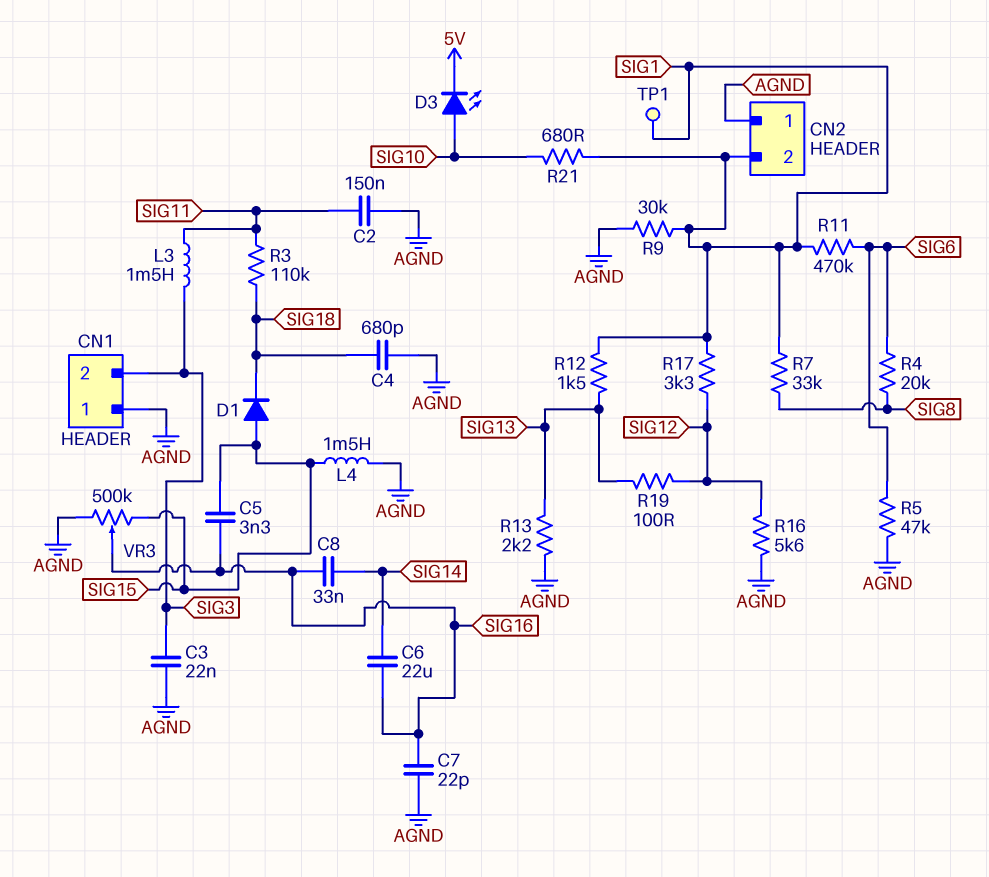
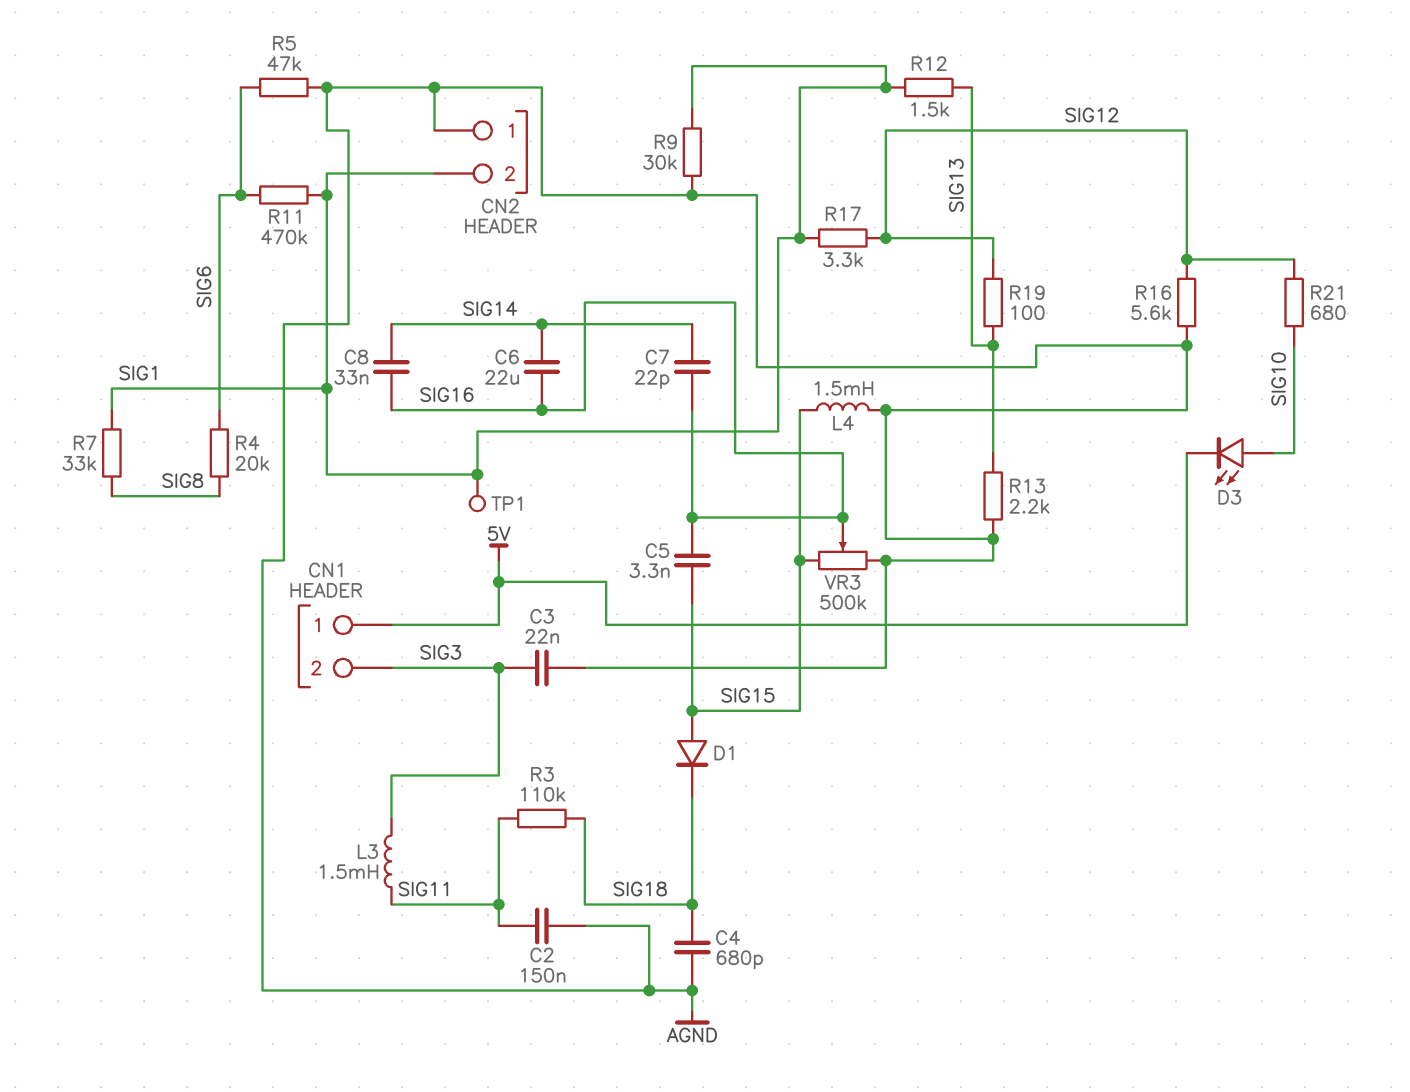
C7: 22pF (AGND, SIG16) -> 22pF (SIG14, SIG16)
CN1 pin 1: AGND -> 5V
R21: 680 (SIG1, SIG10) -> 680 (SIG10, SIG12)

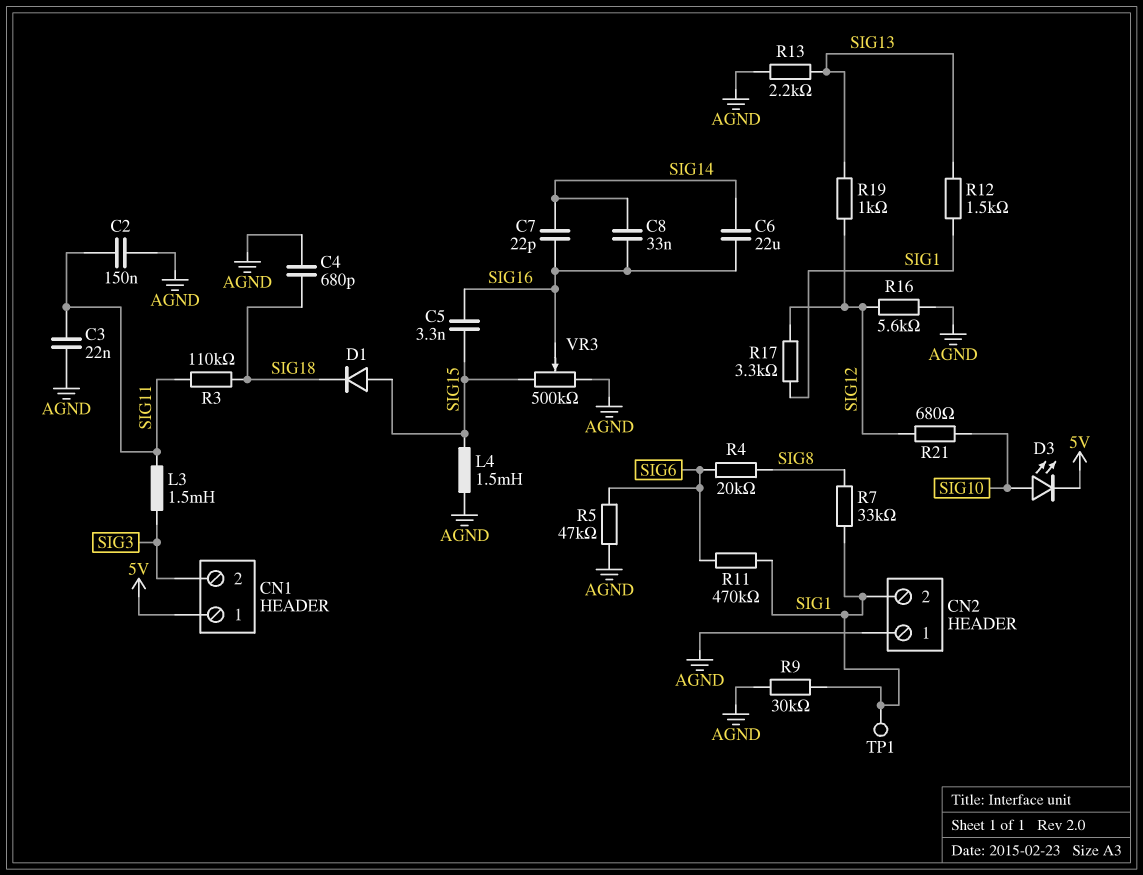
C3: 22nF (AGND, SIG3) -> 22nF (AGND, SIG11)
R19: 100 (SIG12, SIG13) -> 1k (SIG12, SIG13)

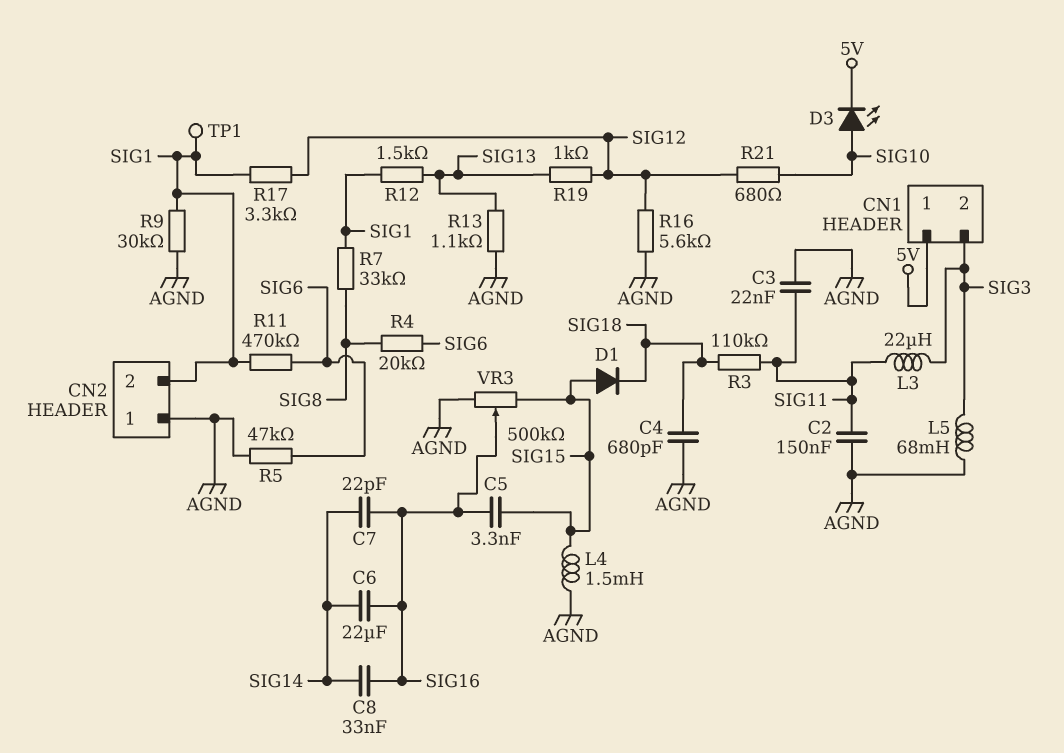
L3: 1.5mH (SIG3, SIG11) -> 22uH (SIG3, SIG11)
L5: none -> 68mH (AGND, SIG3)
R13: 2.2k (AGND, SIG13) -> 1.1k (AGND, SIG13)

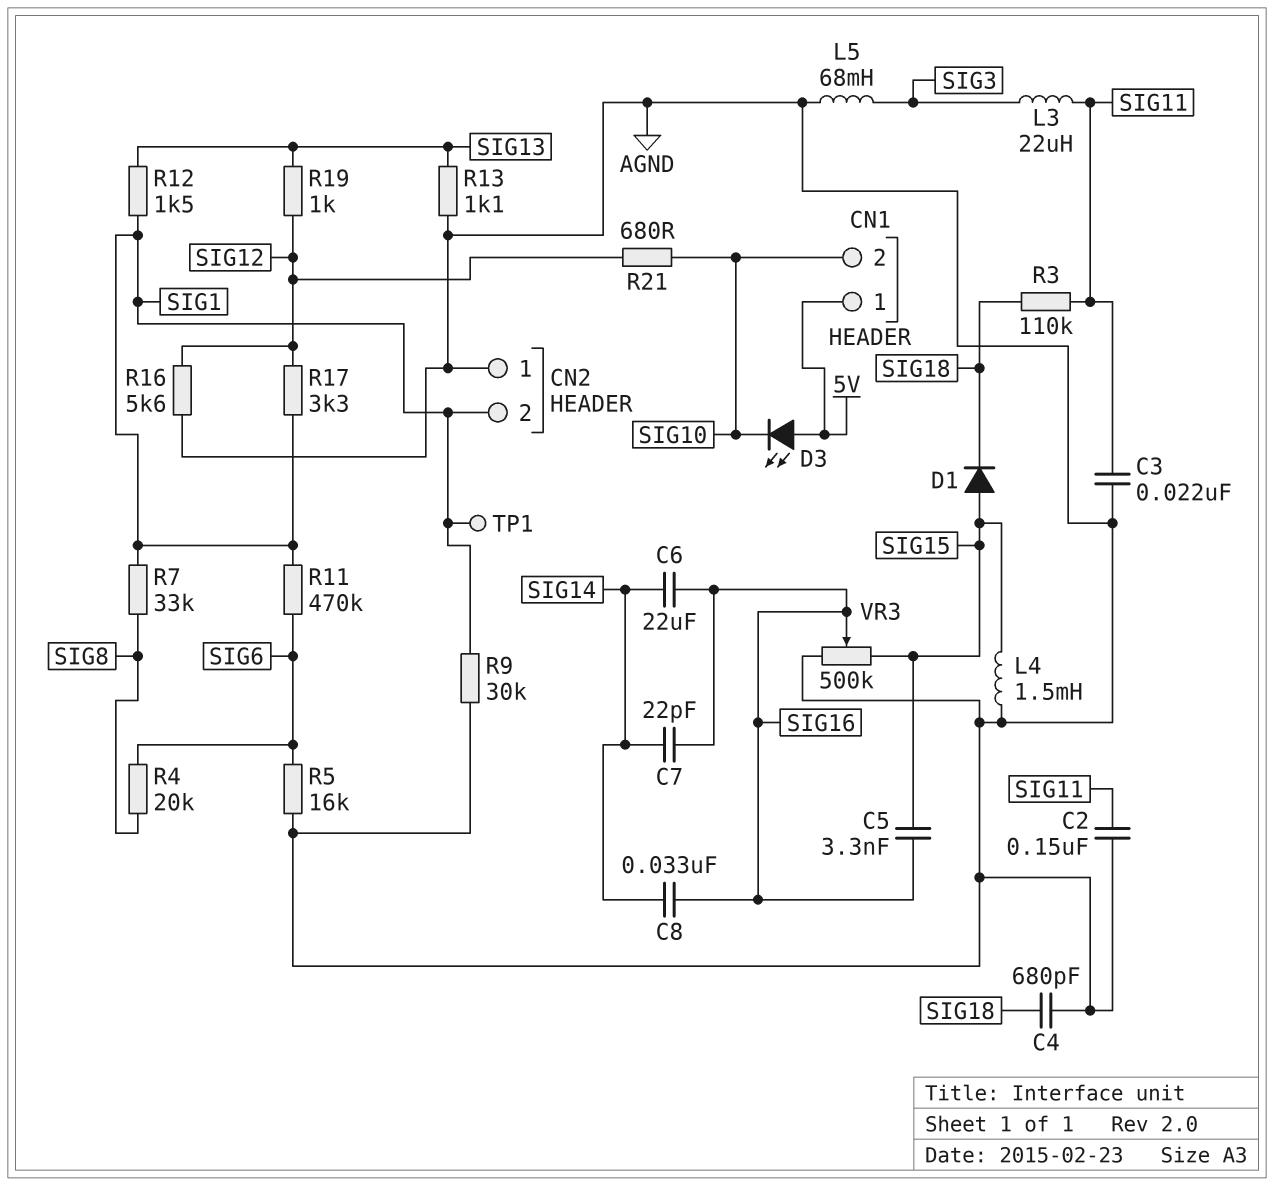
CN1 pin 2: SIG3 -> SIG10
D3: LED (A SIG10, K 5V) -> LED (A 5V, K SIG10)
R5: 47k (AGND, SIG6) -> 16k (AGND, SIG6)

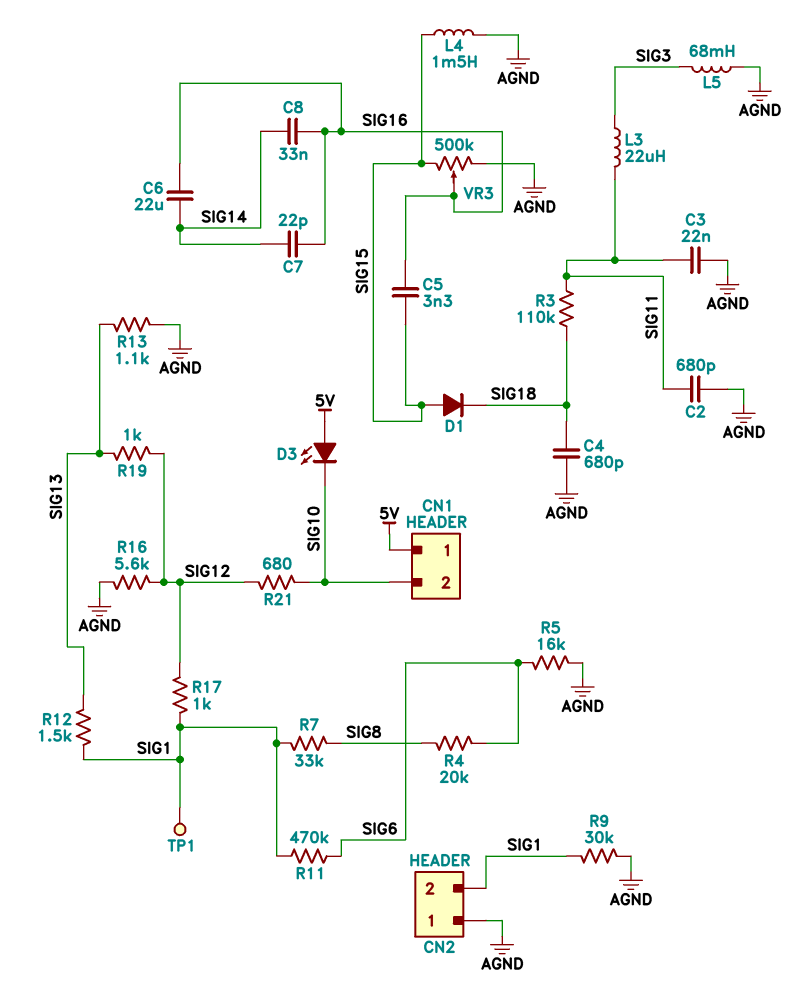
C2: 150nF (AGND, SIG11) -> 680pF (AGND, SIG11)
R17: 3.3k (SIG1, SIG12) -> 1k (SIG1, SIG12)

